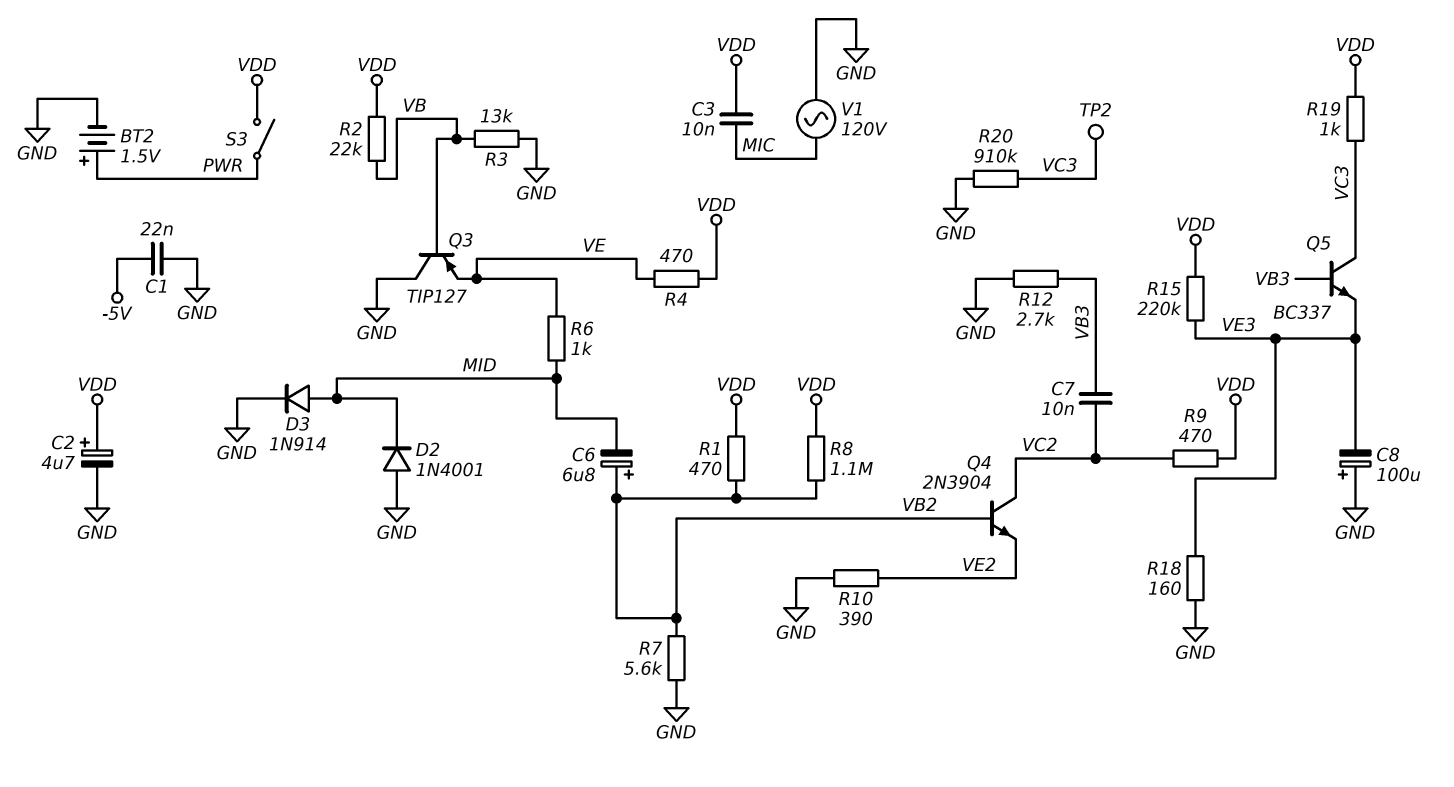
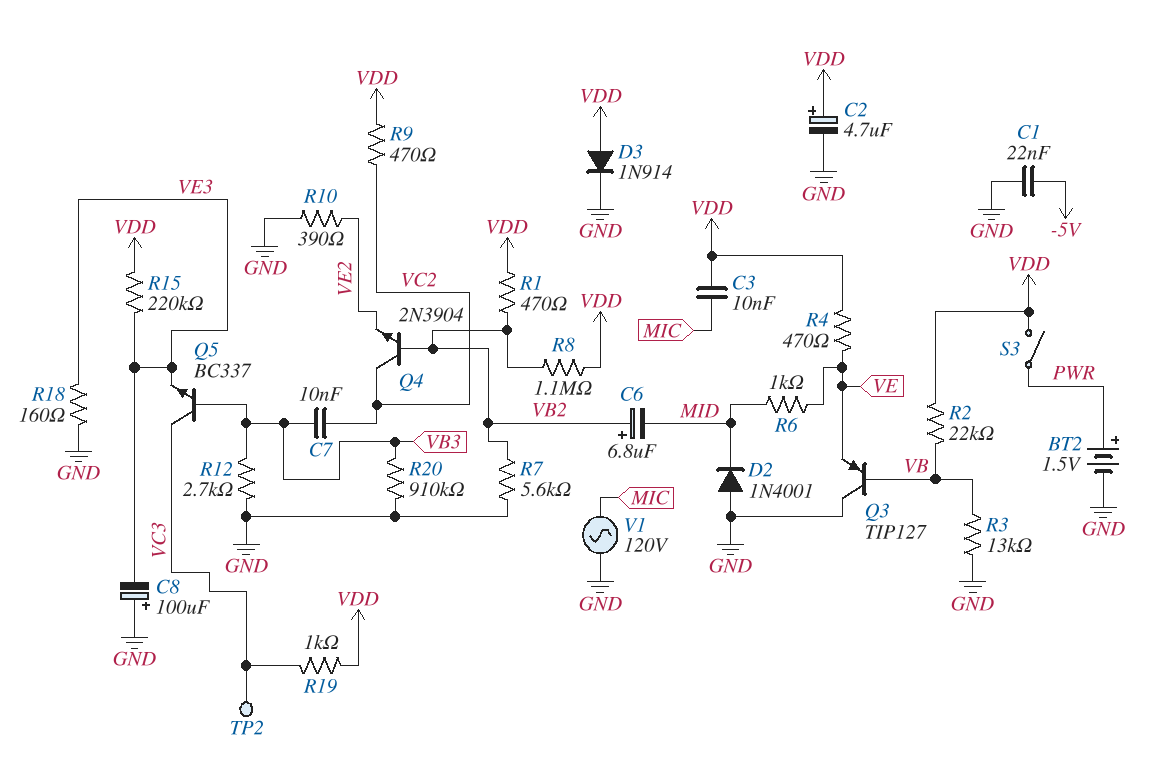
D3: diode 1N914 (A MID, K GND) -> diode 1N914 (A VDD, K GND)
R20: 910k (GND, VC3) -> 910k (GND, VB3)

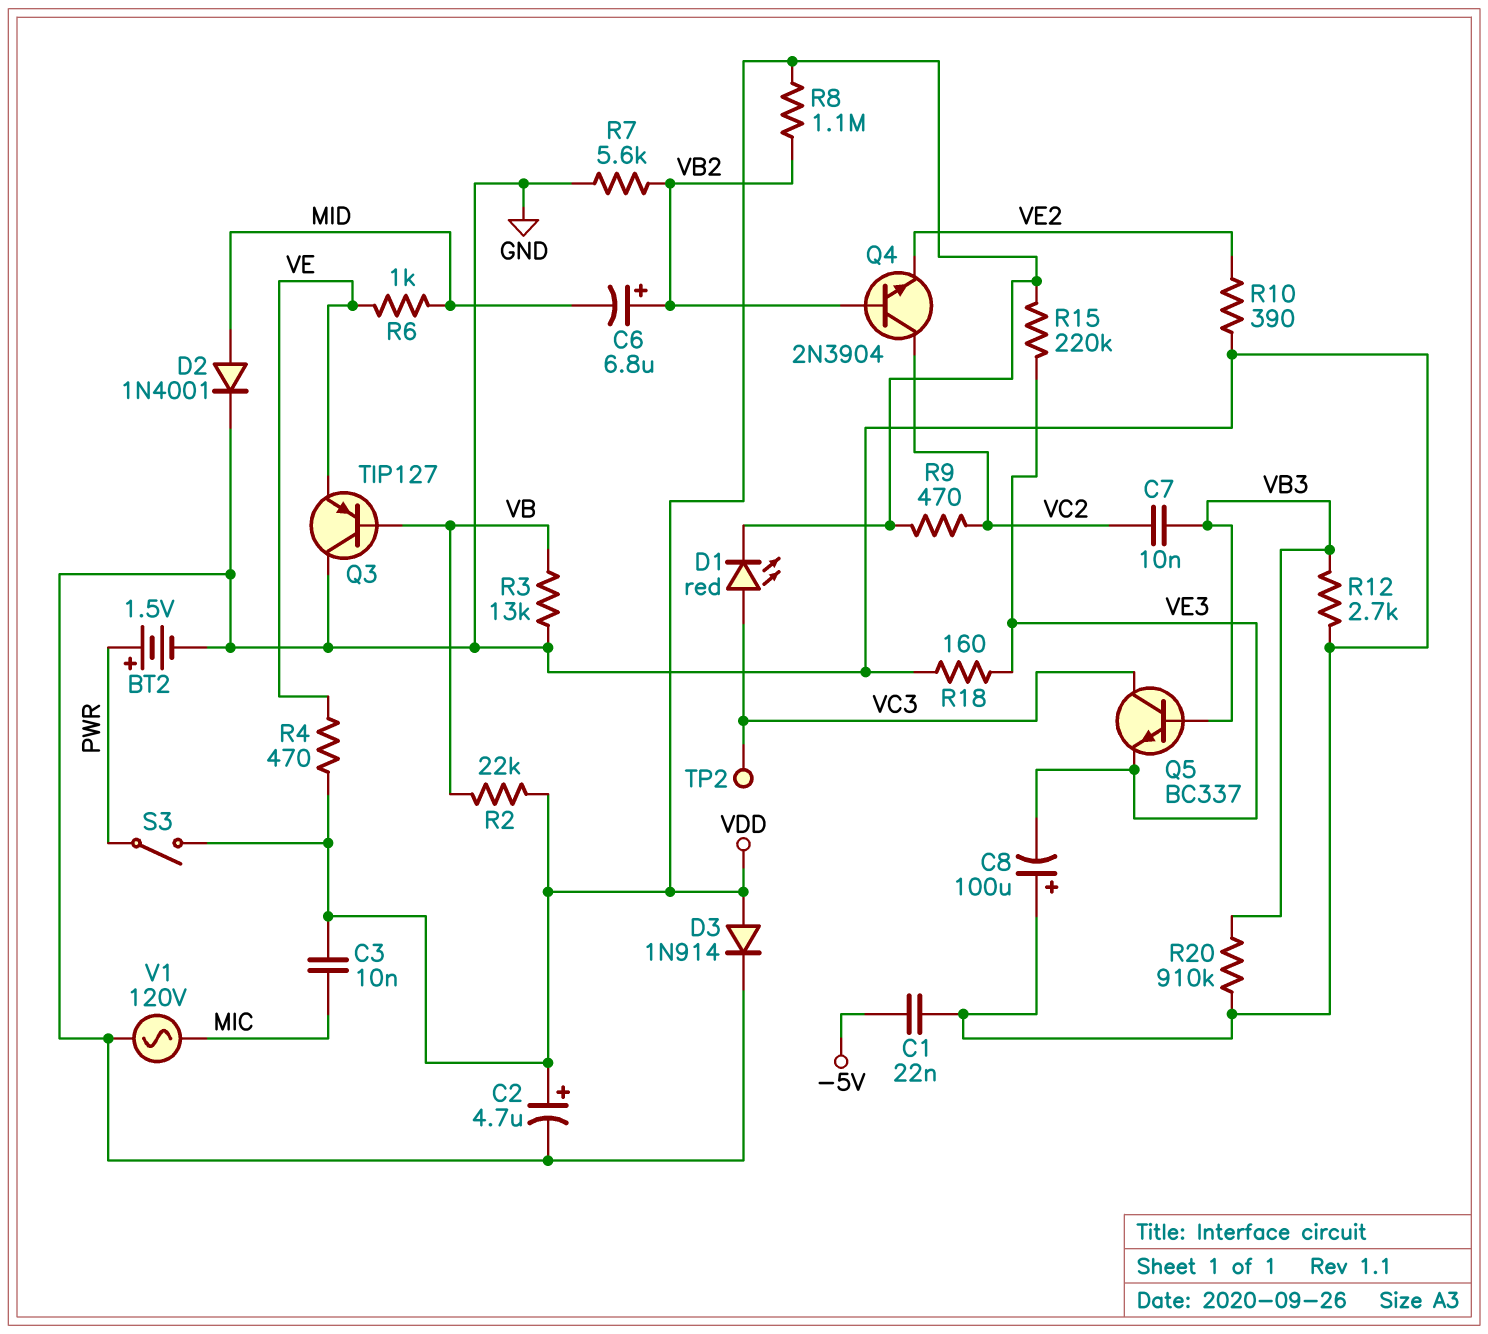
D1: none -> LED red (A VC3, K VDD)
D2: diode 1N4001 (A GND, K MID) -> diode 1N4001 (A MID, K GND)
R1: 470 (VB2, VDD) -> none
R19: 1k (VC3, VDD) -> none

